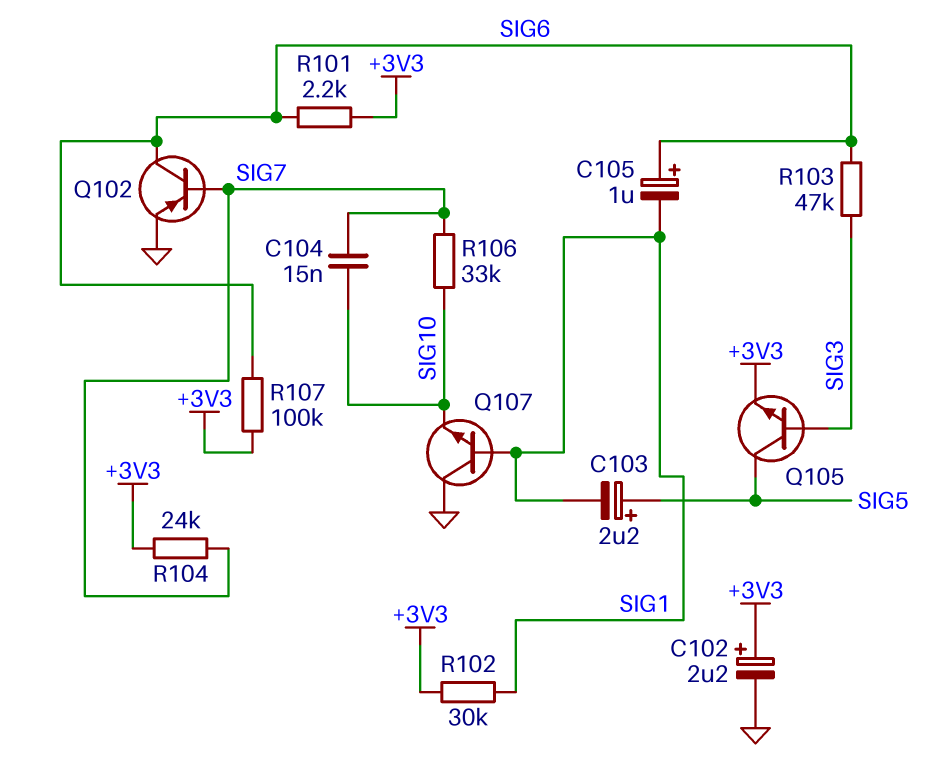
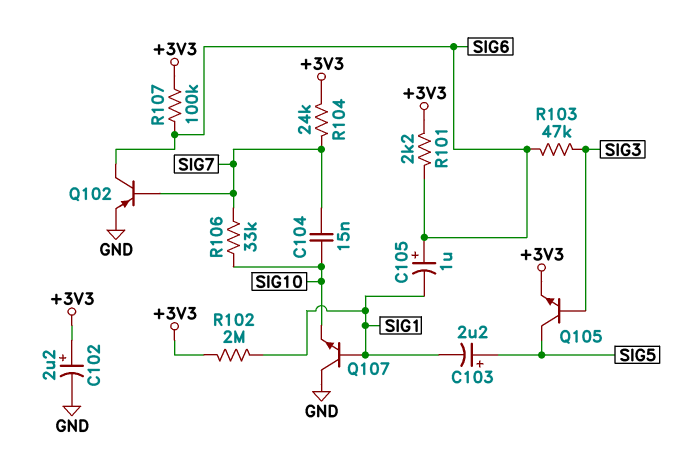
R102: 30k (+3V3, SIG1) -> 2M (+3V3, SIG1)

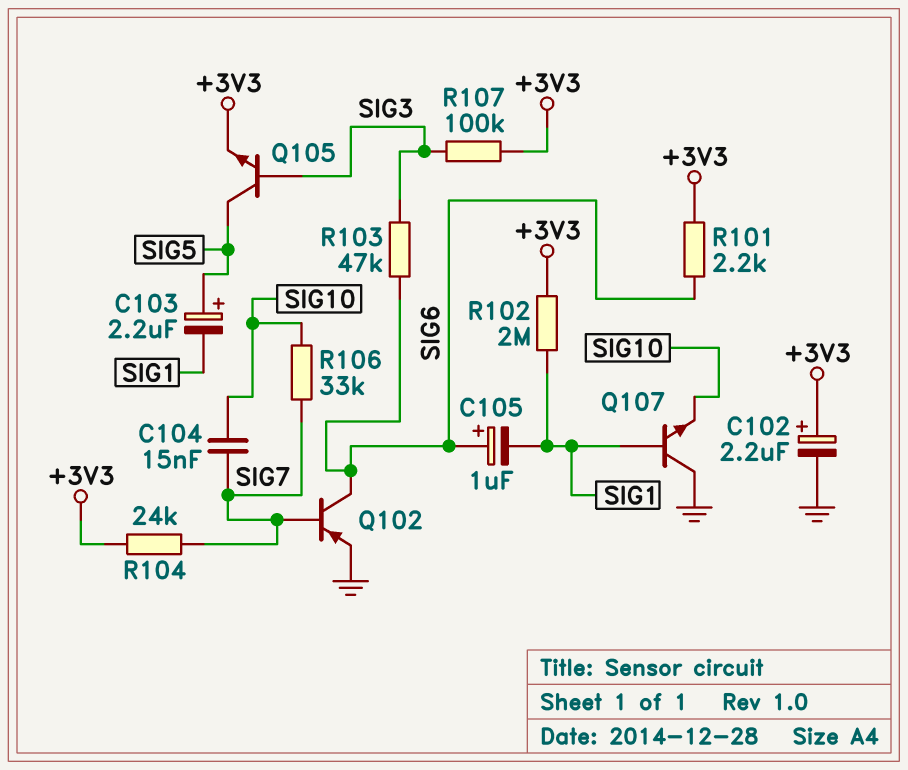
R107: 100k (+3V3, SIG6) -> 100k (+3V3, SIG3)

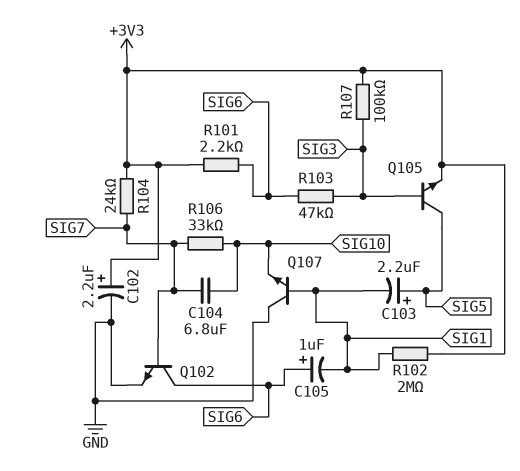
C104: 15nF (SIG7, SIG10) -> 6.8uF (SIG7, SIG10)
Q102: PNP (B SIG7, C SIG6, E GND) -> NPN (B SIG7, C SIG6, E GND)

